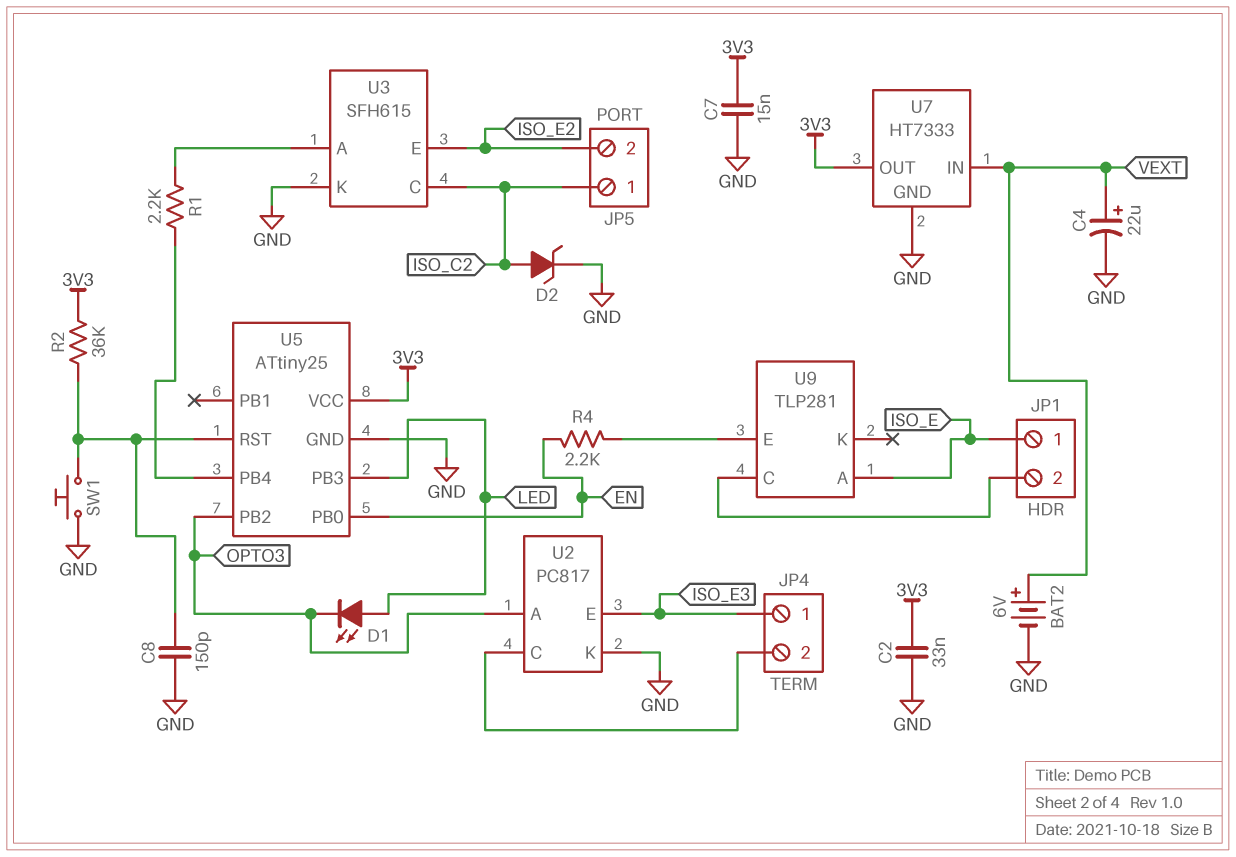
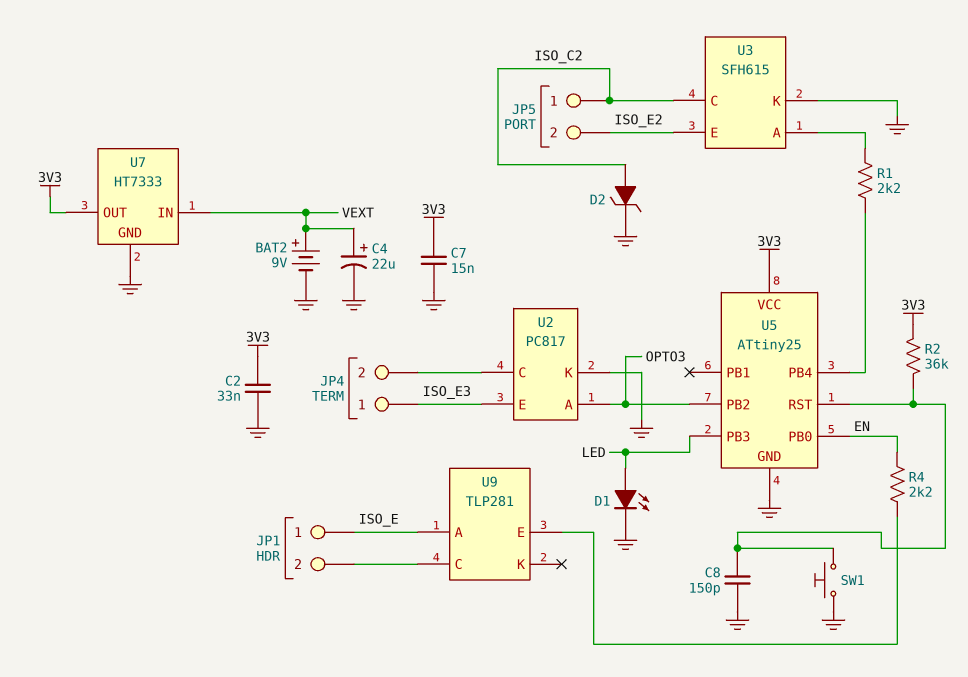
BAT2: 6V (plus VEXT, minus GND) -> 9V (plus VEXT, minus GND)
D1: LED (A LED, K OPTO3) -> LED (A LED, K GND)

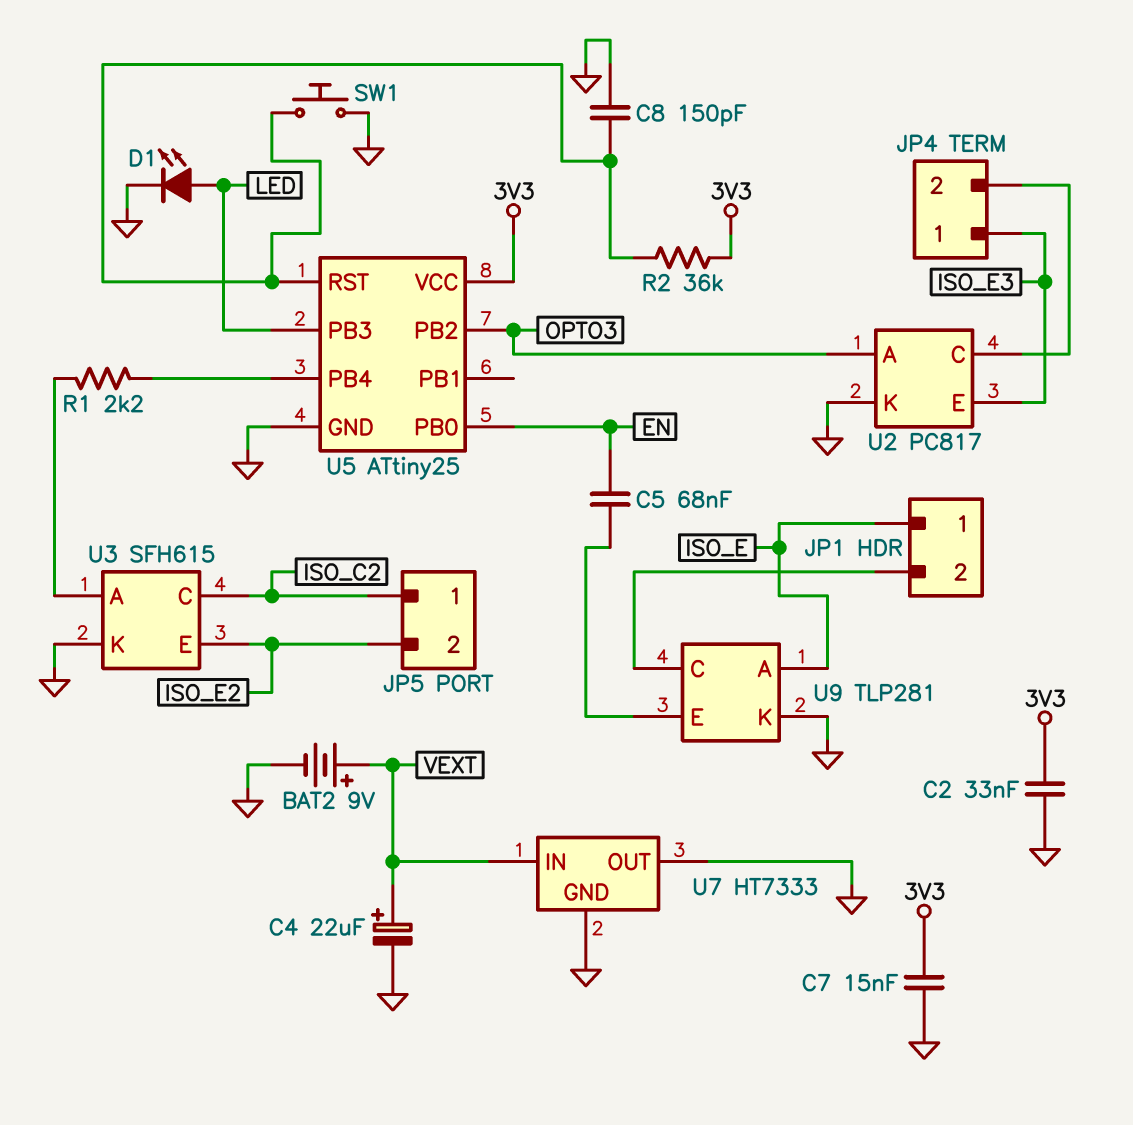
C5: none -> 68nF (EN, U9/E)
D2: zener (A ISO_C2, K GND) -> none
R4: 2.2k (EN, U9/E) -> none
U7 pin OUT: 3V3 -> GND
U9 pin K: none -> GND

